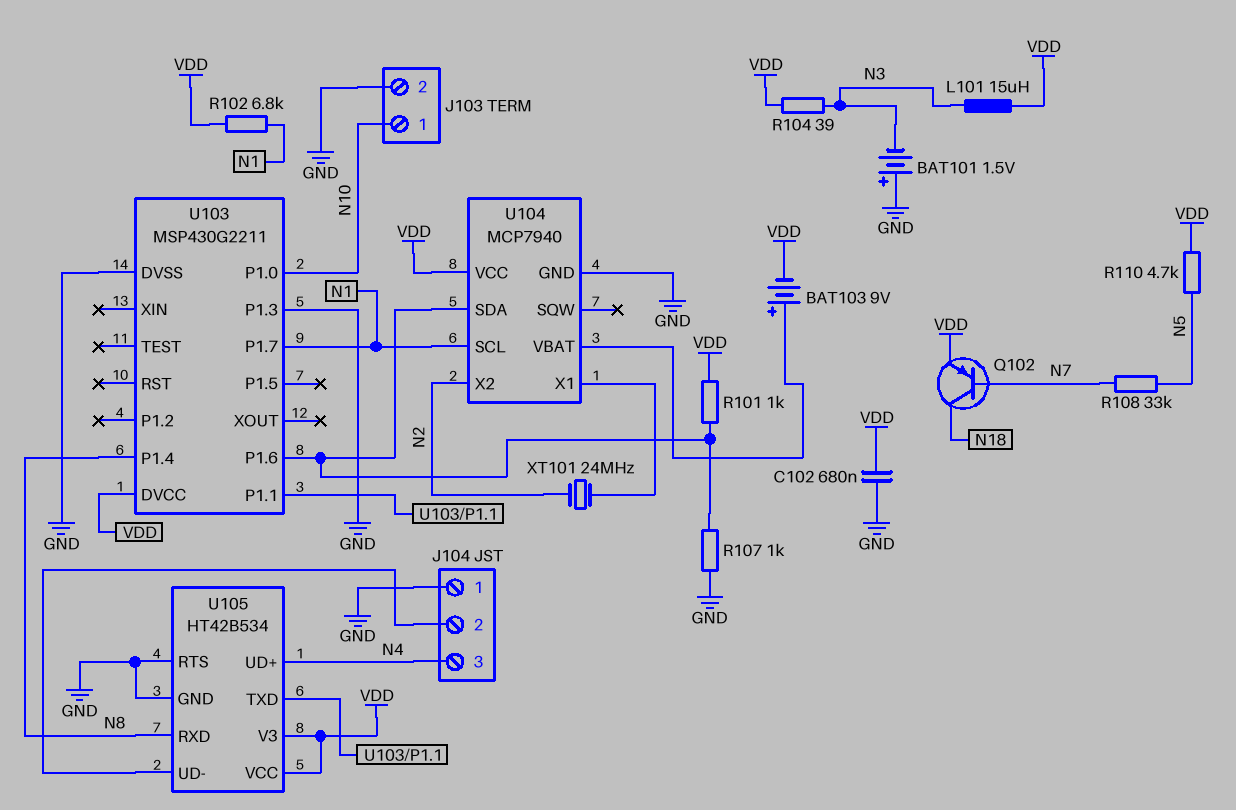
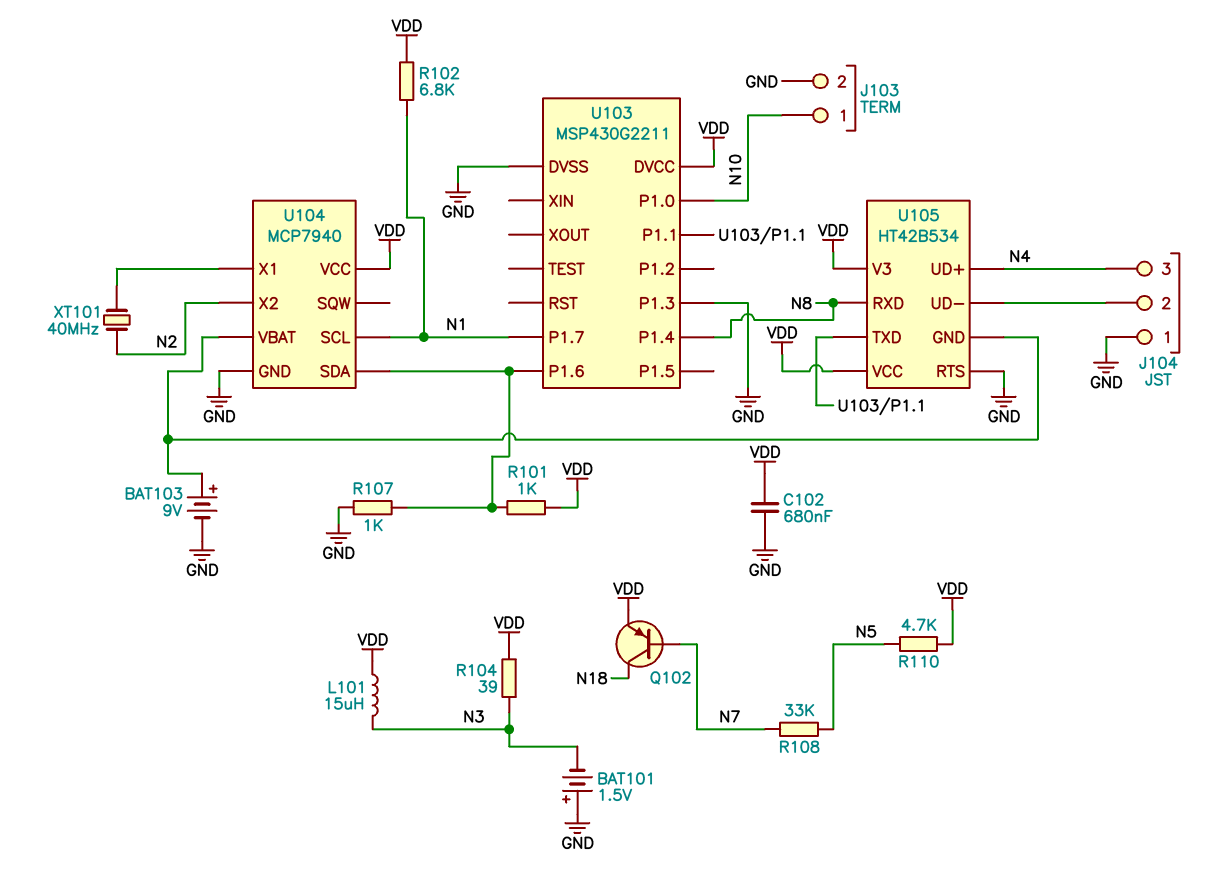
BAT103: 9V (plus U104/VBAT, minus VDD) -> 9V (plus U104/VBAT, minus GND)
U105 pin GND: GND -> U104/VBAT
XT101: 24MHz (N2, U104/X1) -> 40MHz (N2, U104/X1)

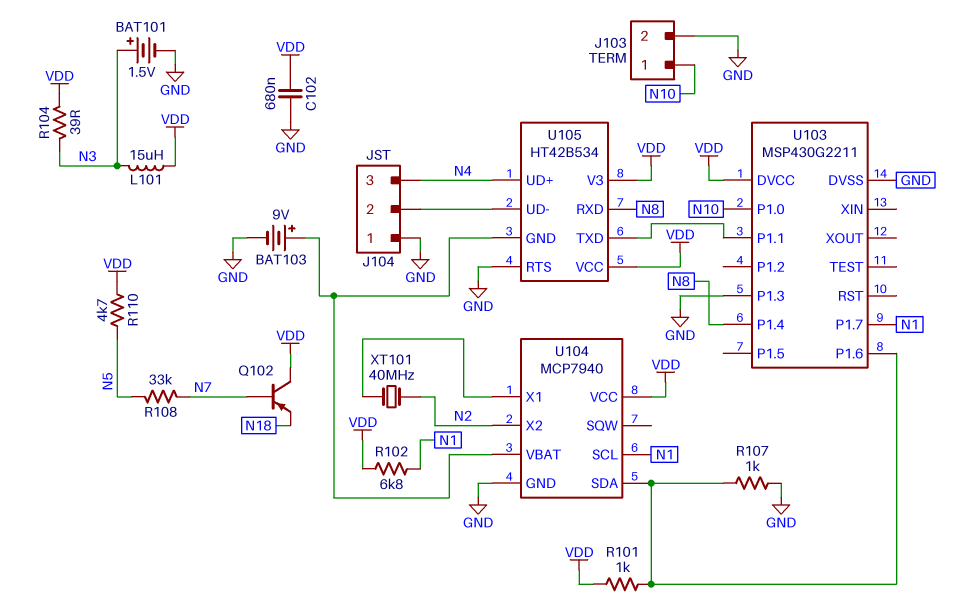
BAT101: 1.5V (plus GND, minus N3) -> 1.5V (plus N3, minus GND)
Q102: PNP (B N7, C N18, E VDD) -> PNP (B N7, C VDD, E N18)

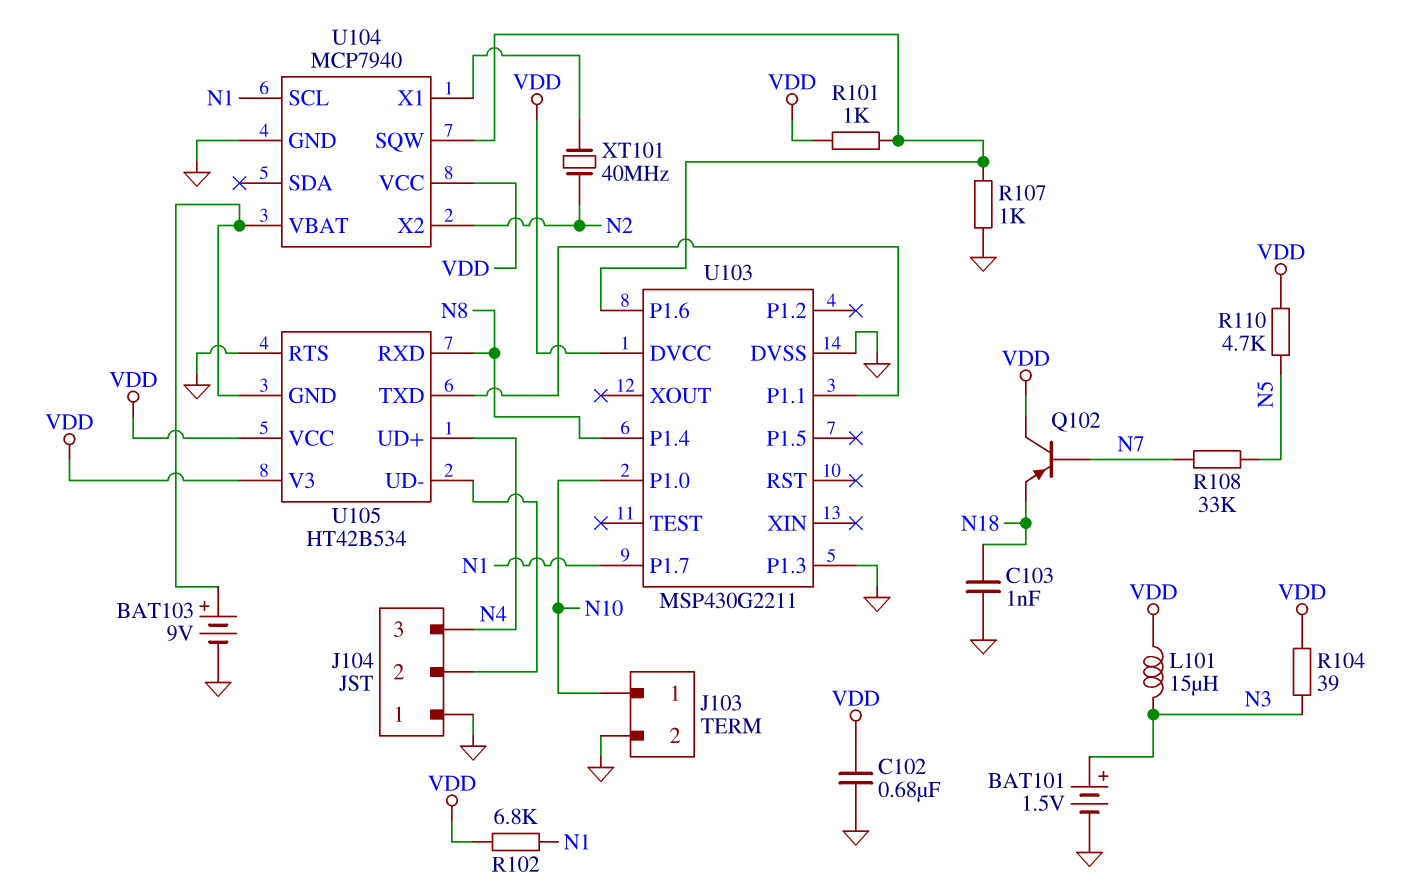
C103: none -> 1nF (GND, N18)
U104 pin SDA: U103/P1.6 -> none
U104 pin SQW: none -> U103/P1.6

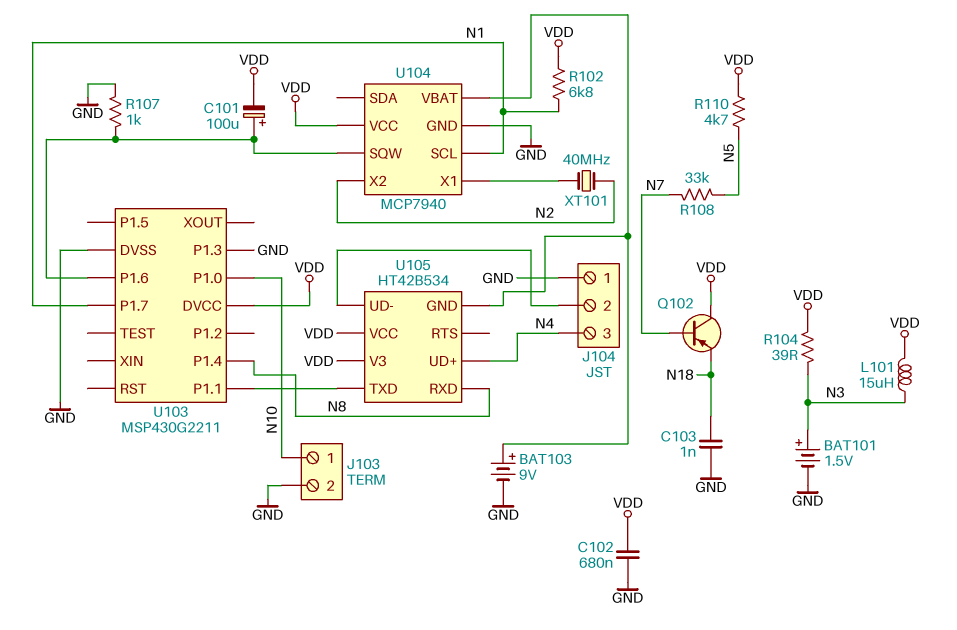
C101: none -> 100uF (plus U103/P1.6, minus VDD)
R101: 1k (U103/P1.6, VDD) -> none
U105 pin RTS: GND -> none

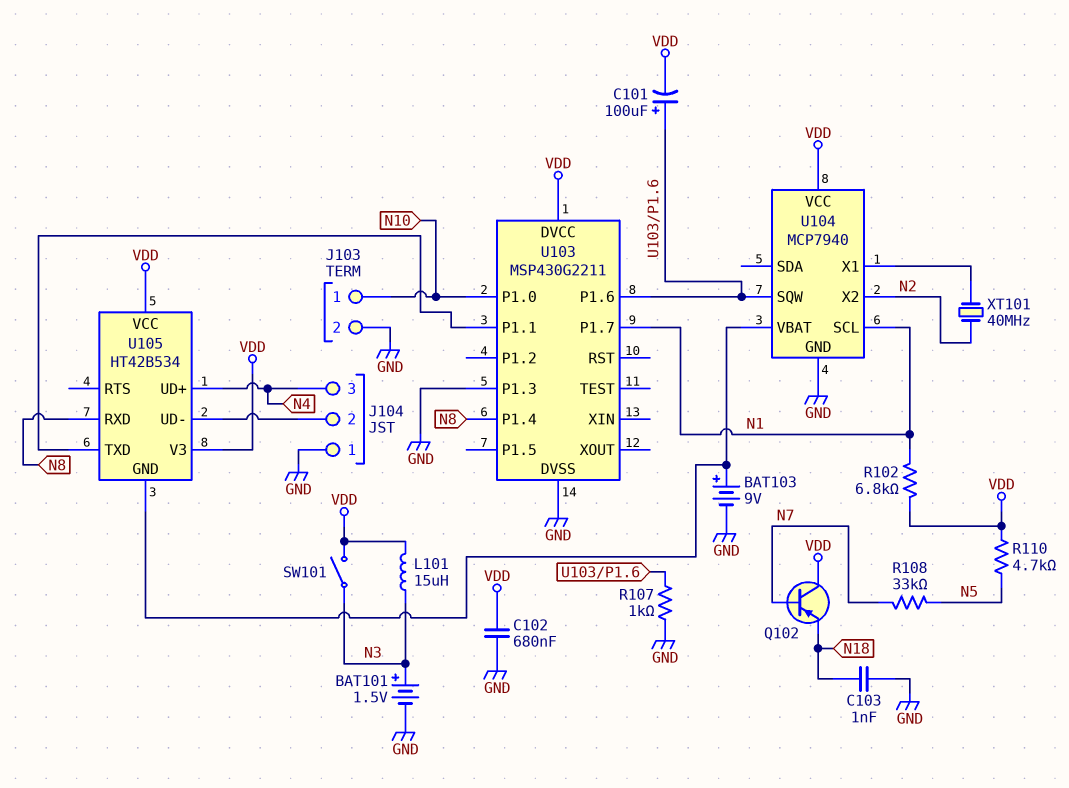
R104: 39 (N3, VDD) -> none
SW101: none -> switch (N3, VDD)

